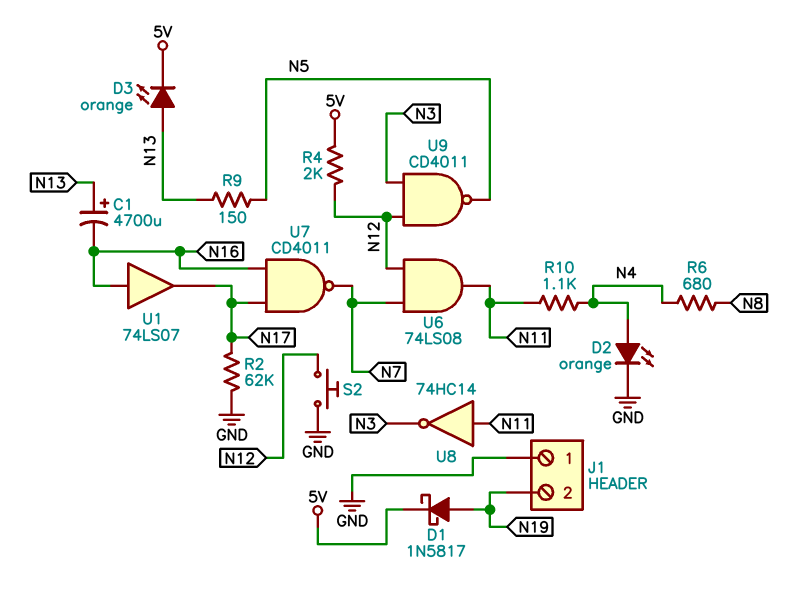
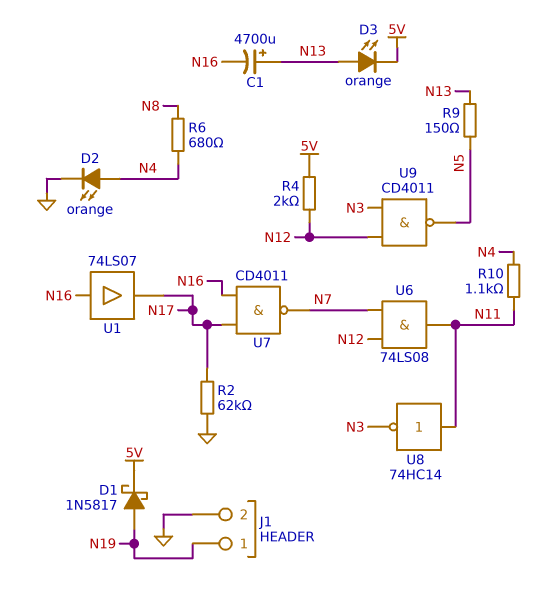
J1 pin 1: GND -> N19
J1 pin 2: N19 -> GND
S2: button (GND, N12) -> none

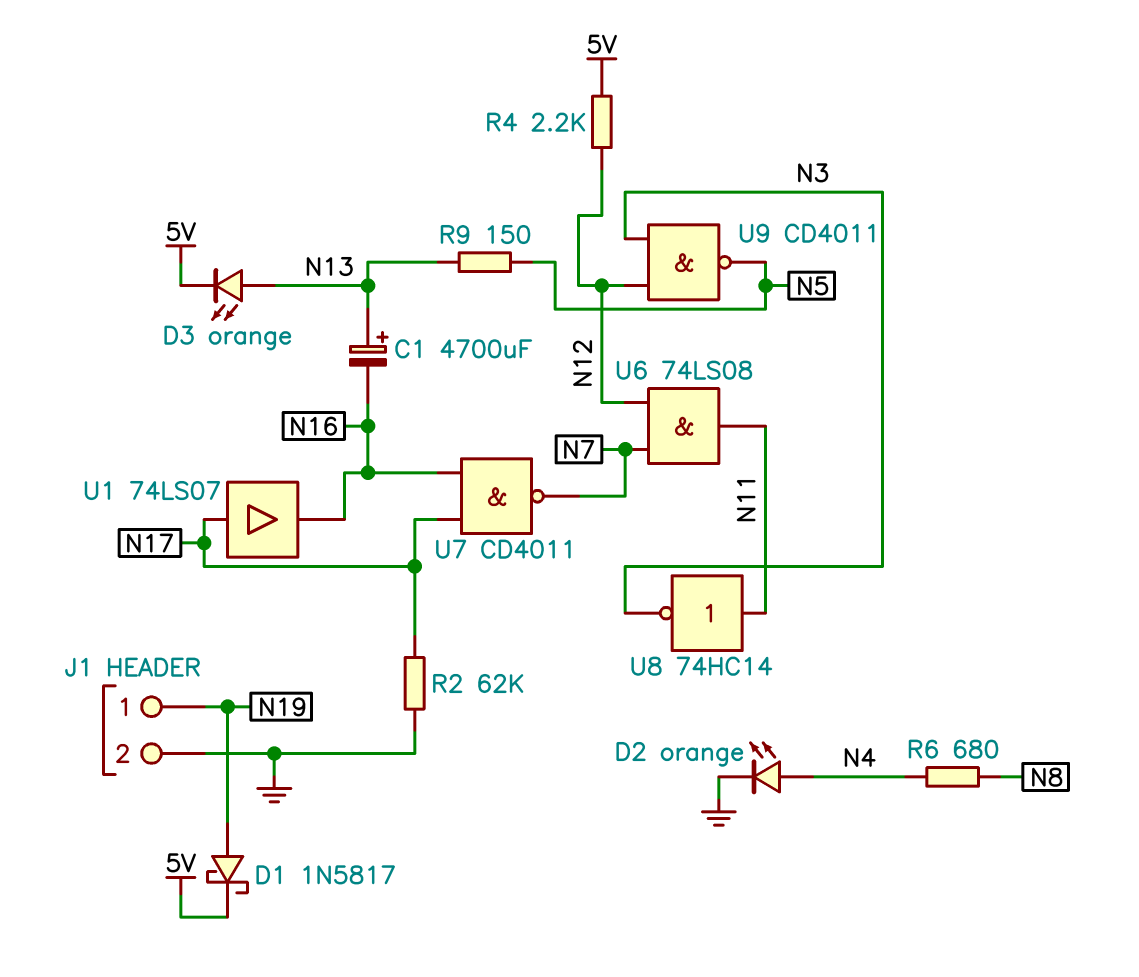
R4: 2k (5V, N12) -> 2.2k (5V, N12)
R10: 1.1k (N4, N11) -> none
U1: buffer 74LS07 (in N16, out N17) -> buffer 74LS07 (in N17, out N16)

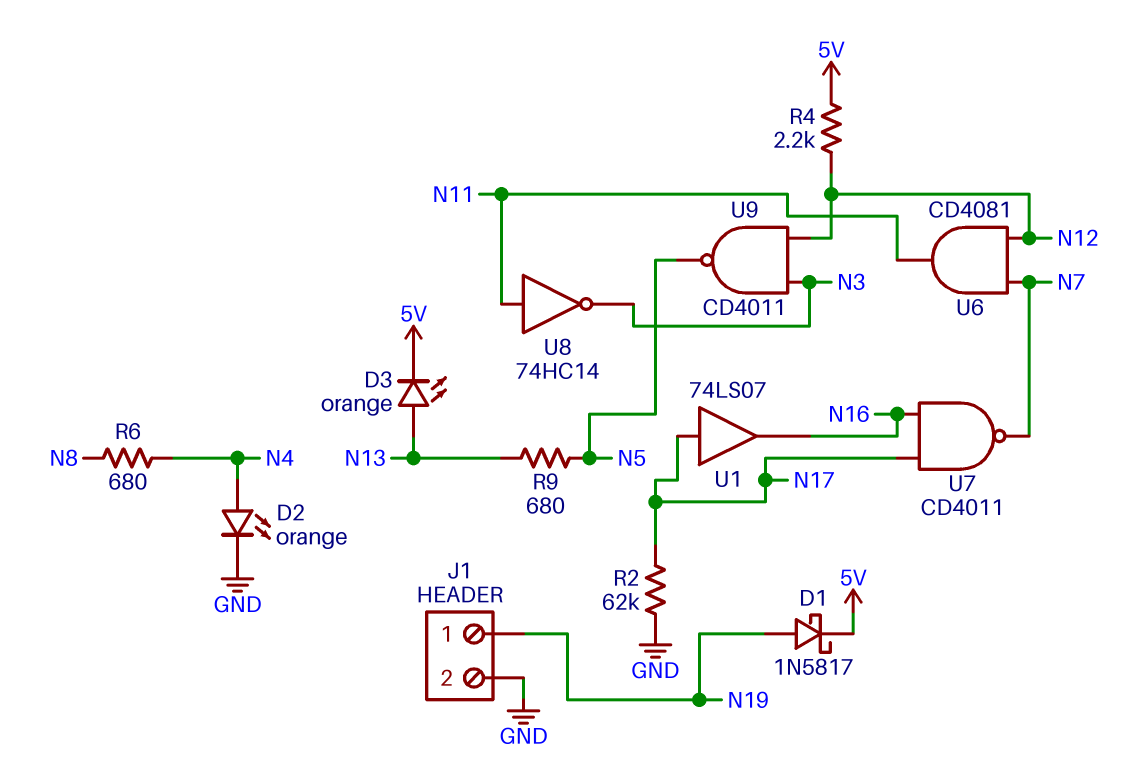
C1: 4700uF (plus N13, minus N16) -> none
R9: 150 (N5, N13) -> 680 (N5, N13)
U6: AND 74LS08 (in N7, in N12, out N11) -> AND CD4081 (in N7, in N12, out N11)

